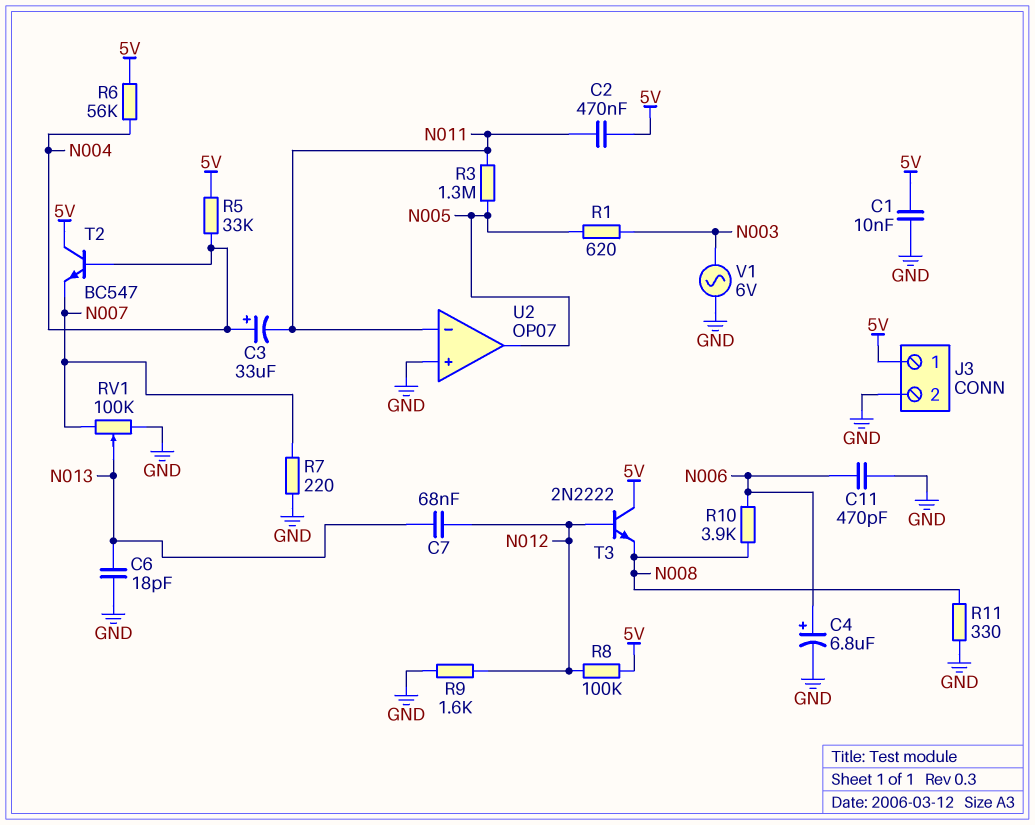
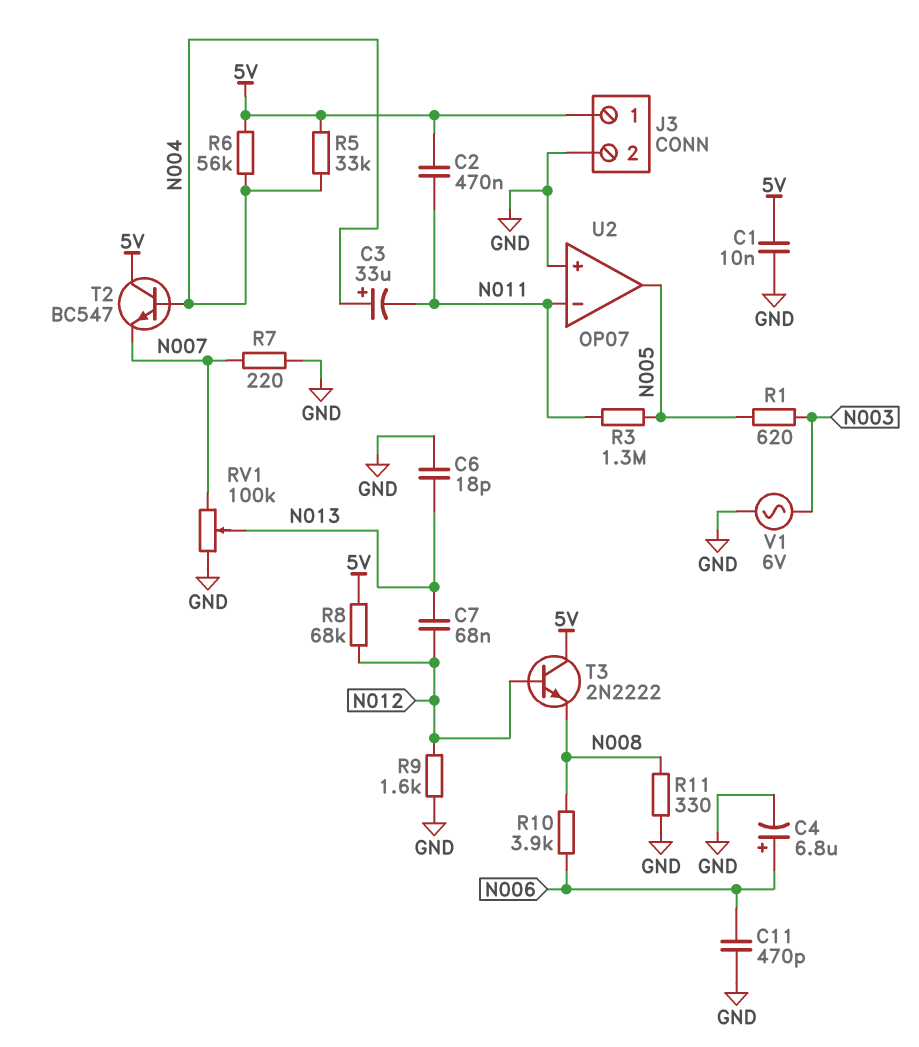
R8: 100k (5V, N012) -> 68k (5V, N012)

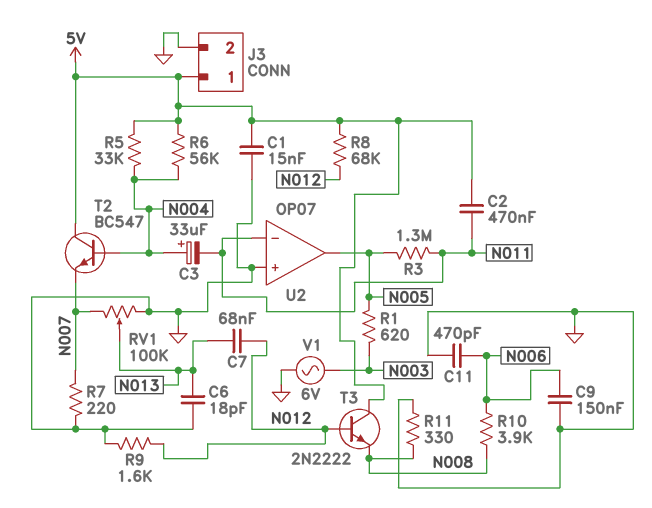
C1: 10nF (5V, GND) -> 15nF (5V, GND)
C4: 6.8uF (plus N006, minus GND) -> none
C9: none -> 150nF (GND, N006)

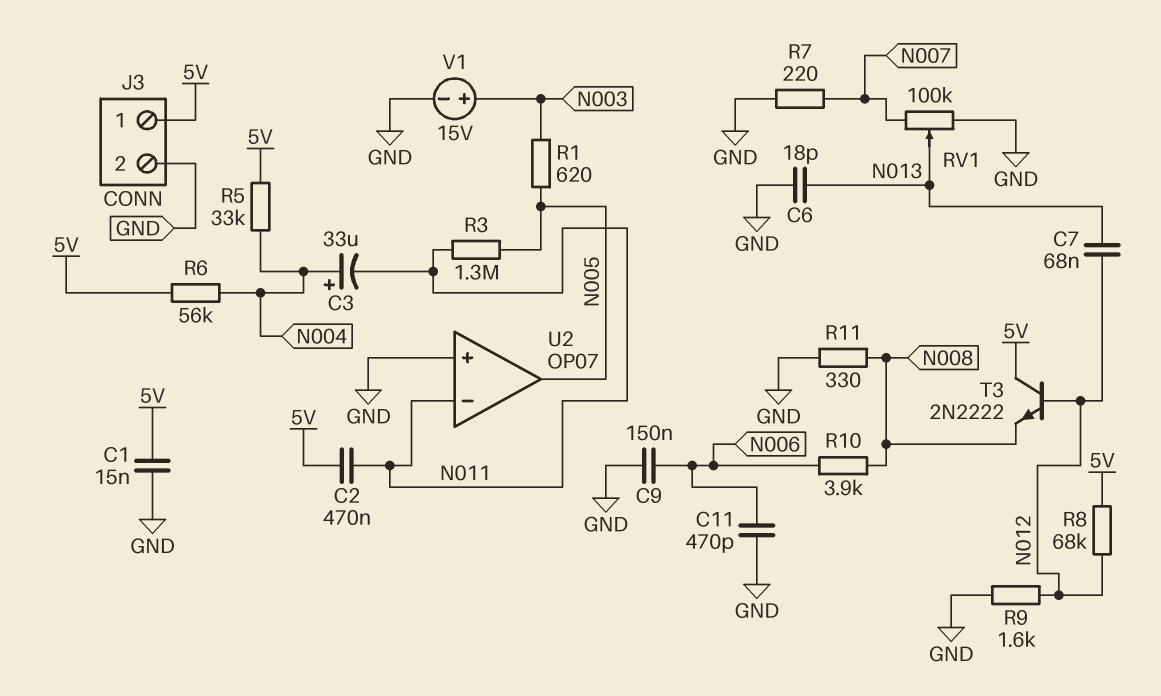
T2: NPN BC547 (B N004, C 5V, E N007) -> none
V1: AC 6V (GND, N003) -> 15V (plus N003, minus GND)

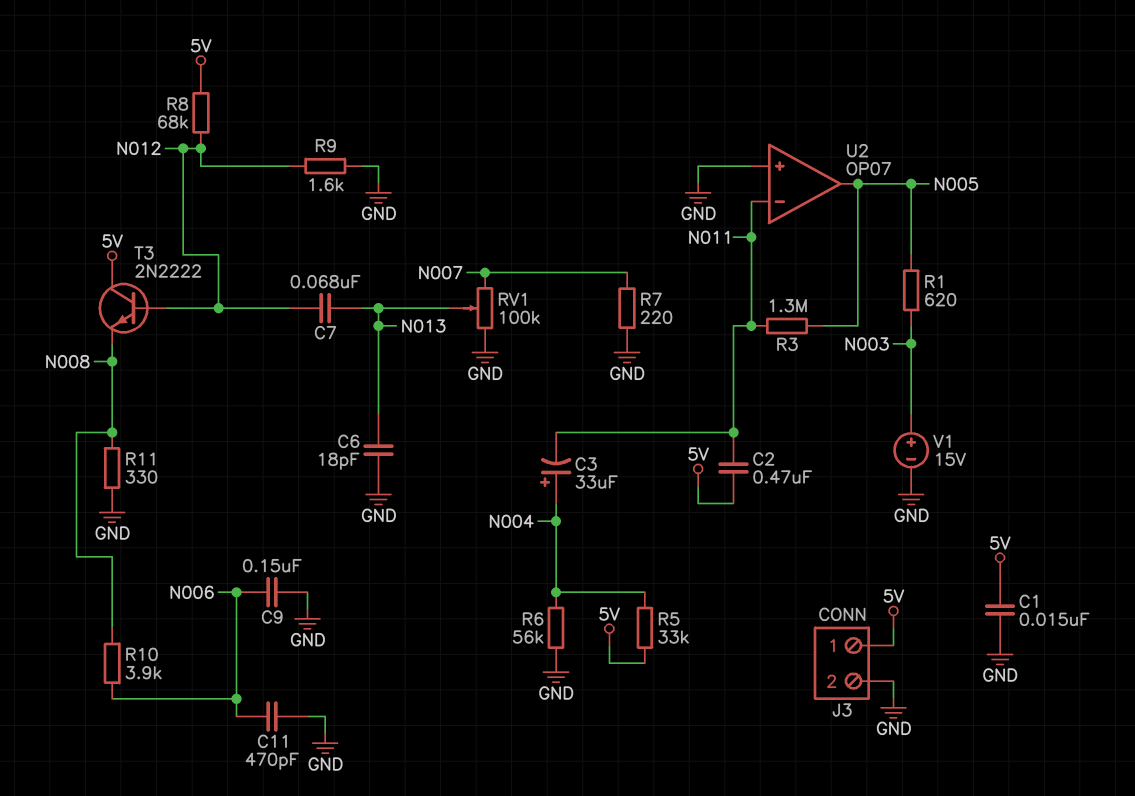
R6: 56k (5V, N004) -> 56k (GND, N004)

